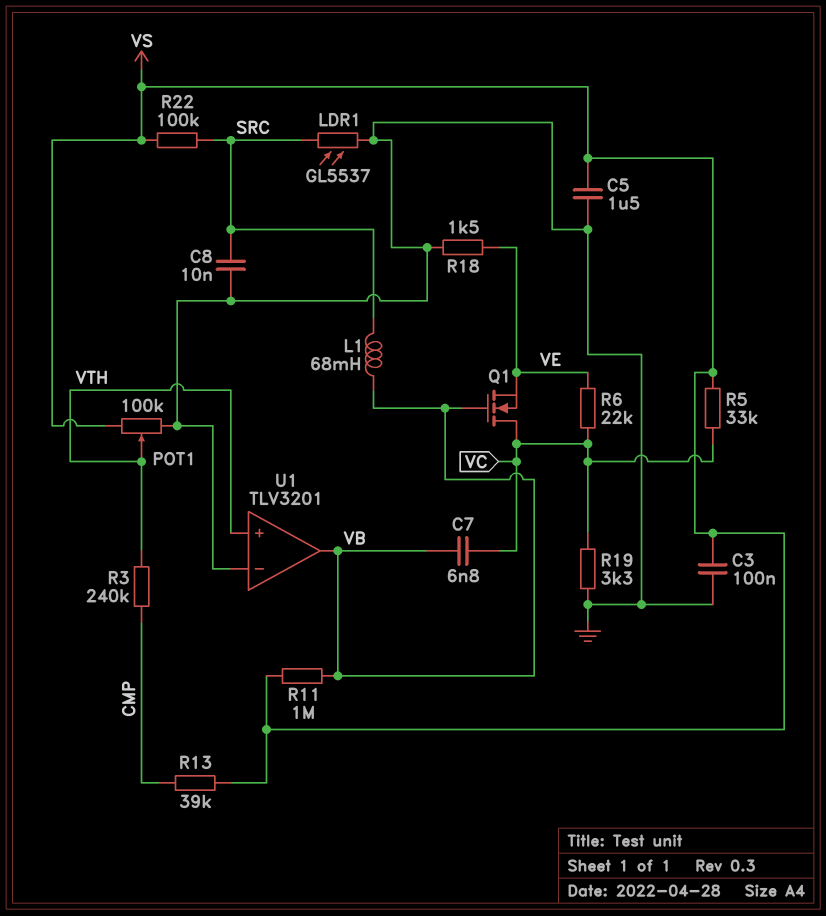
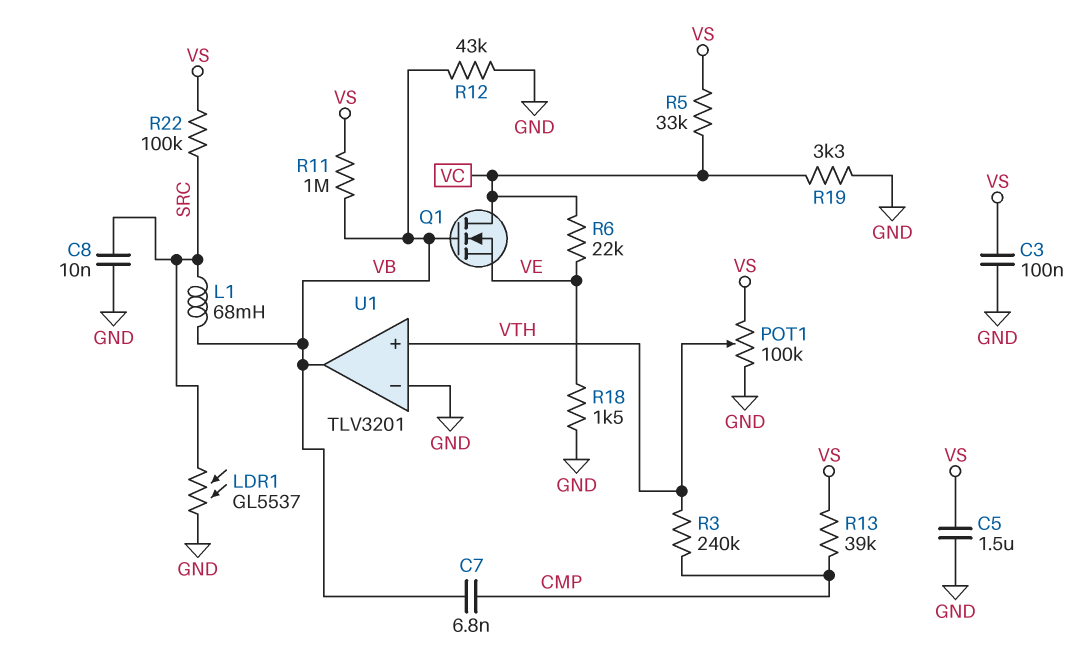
C7: 6.8nF (VB, VC) -> 6.8nF (CMP, VB)
R12: none -> 43k (GND, VB)

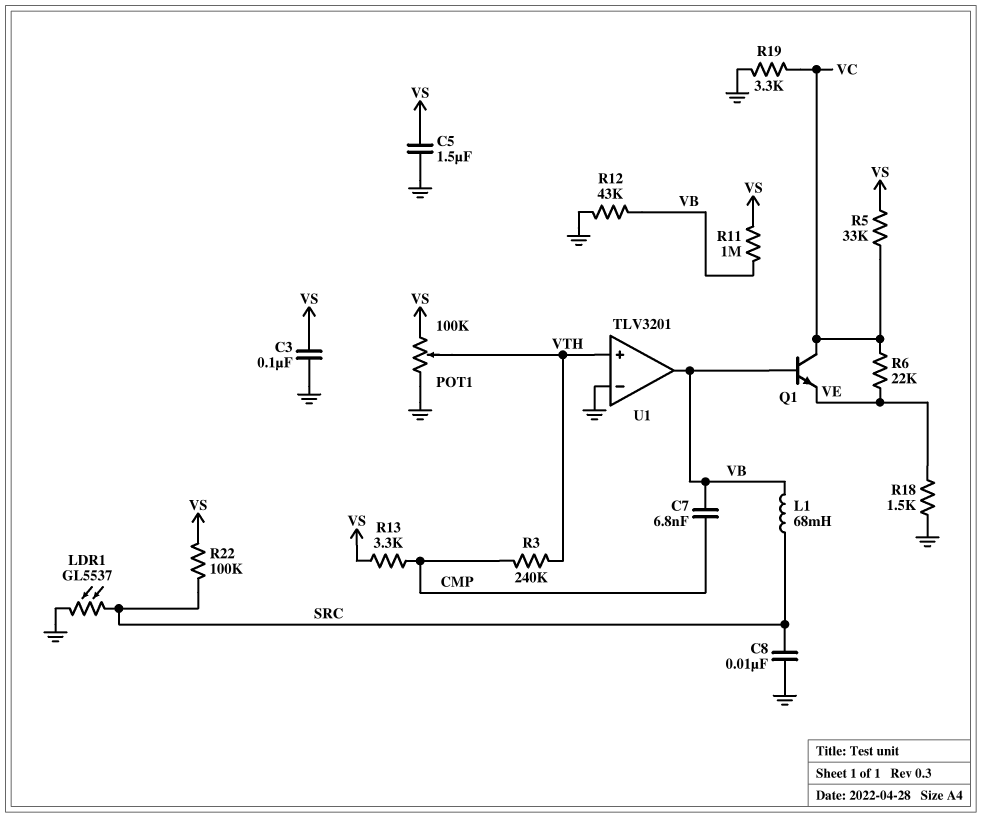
Q1: NMOS (G VB, D VC, S VE) -> NPN (B VB, C VC, E VE)
R13: 39k (CMP, VS) -> 3.3k (CMP, VS)

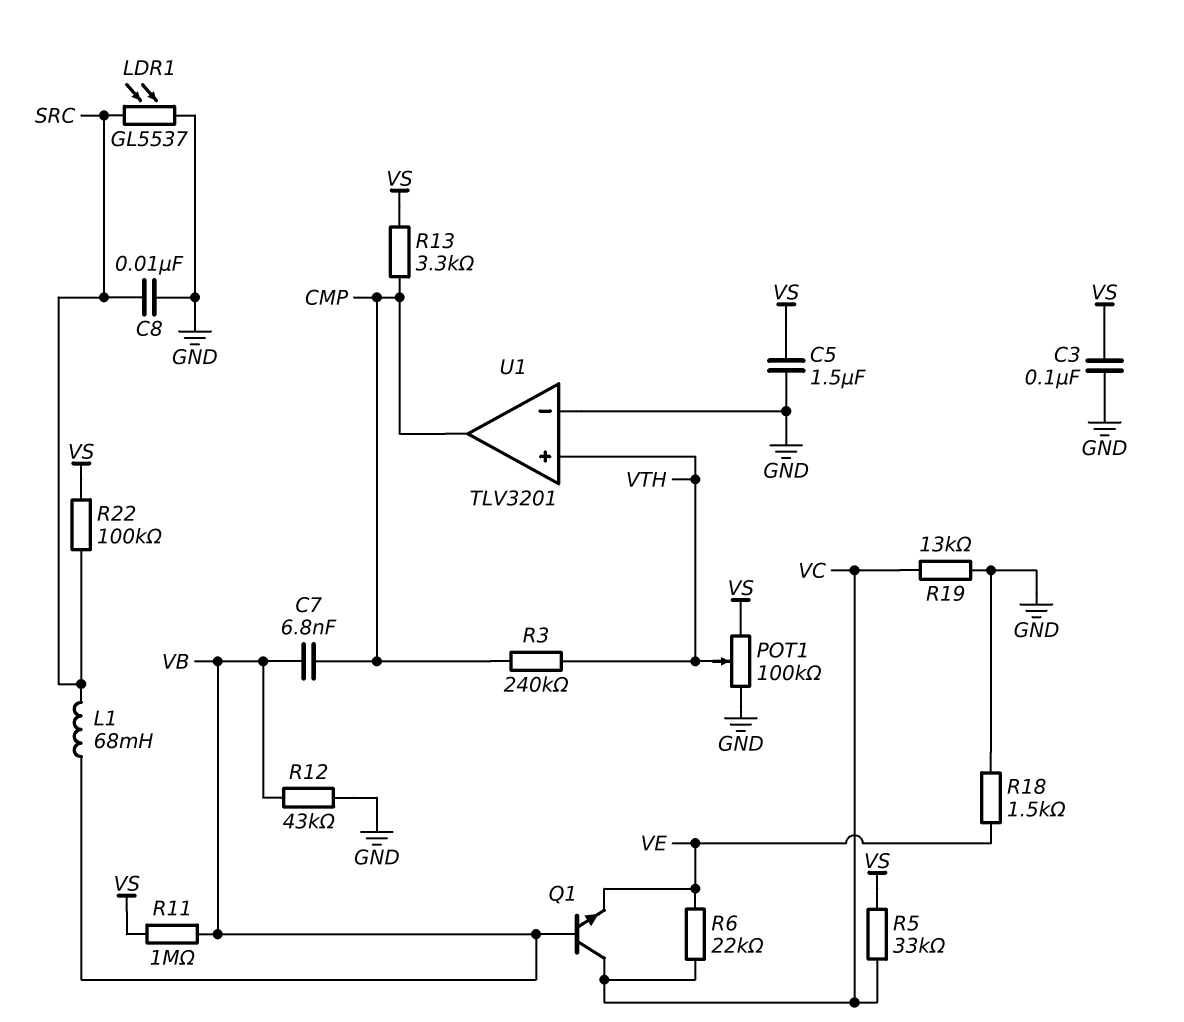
R19: 3.3k (GND, VC) -> 13k (GND, VC)
U1 pin out: VB -> CMP

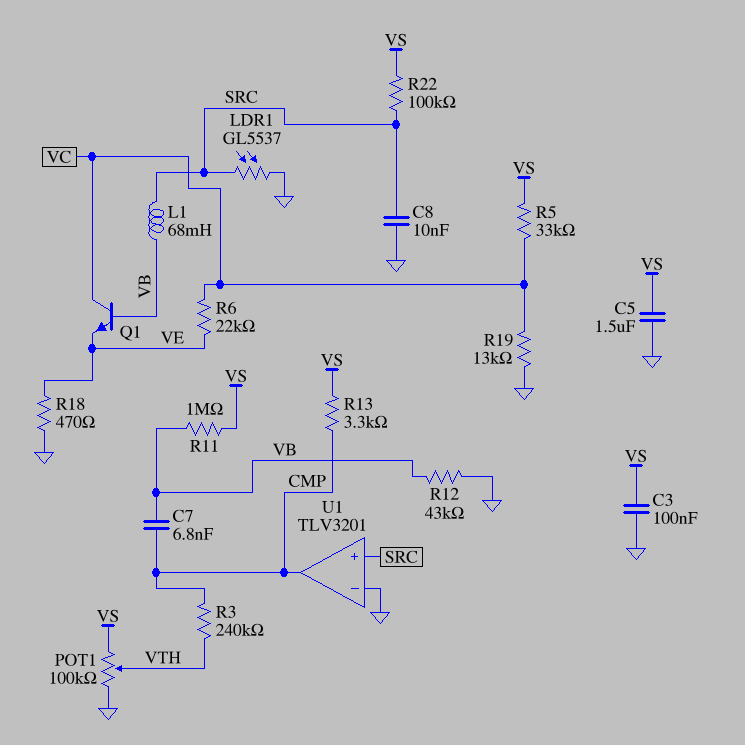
R18: 1.5k (GND, VE) -> 470 (GND, VE)
U1 pin in+: VTH -> SRC

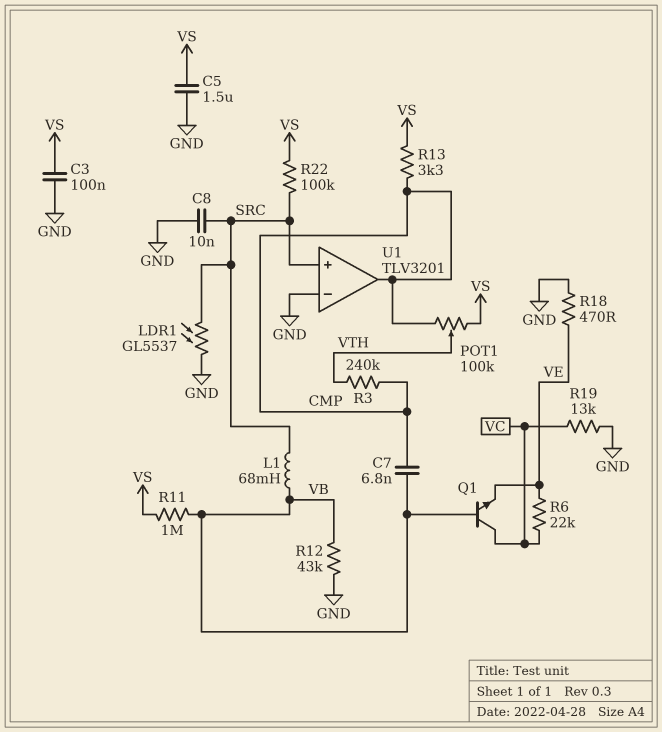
POT1: 100k (GND, VS, wiper VTH) -> 100k (CMP, VS, wiper VTH)
R5: 33k (VC, VS) -> none

